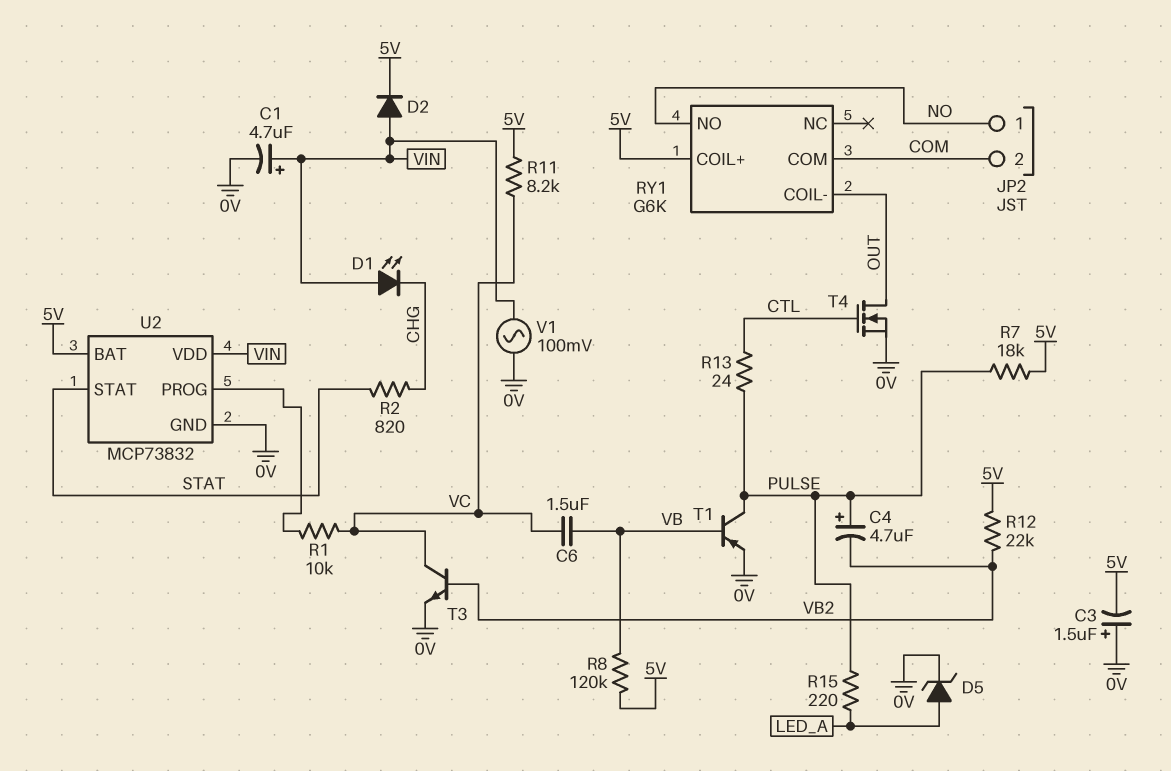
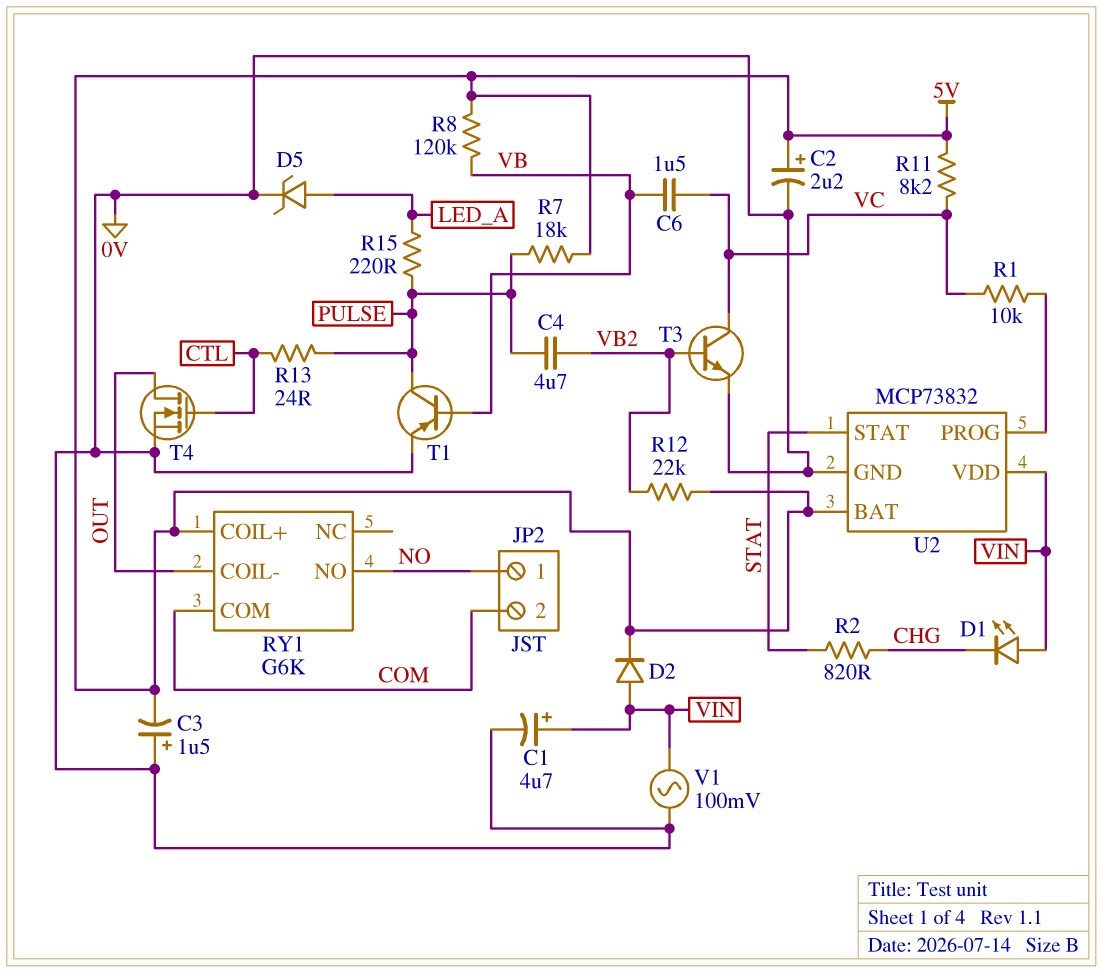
C2: none -> 2.2uF (plus 5V, minus 0V)
C4: 4.7uF (plus PULSE, minus VB2) -> 4.7uF (PULSE, VB2)

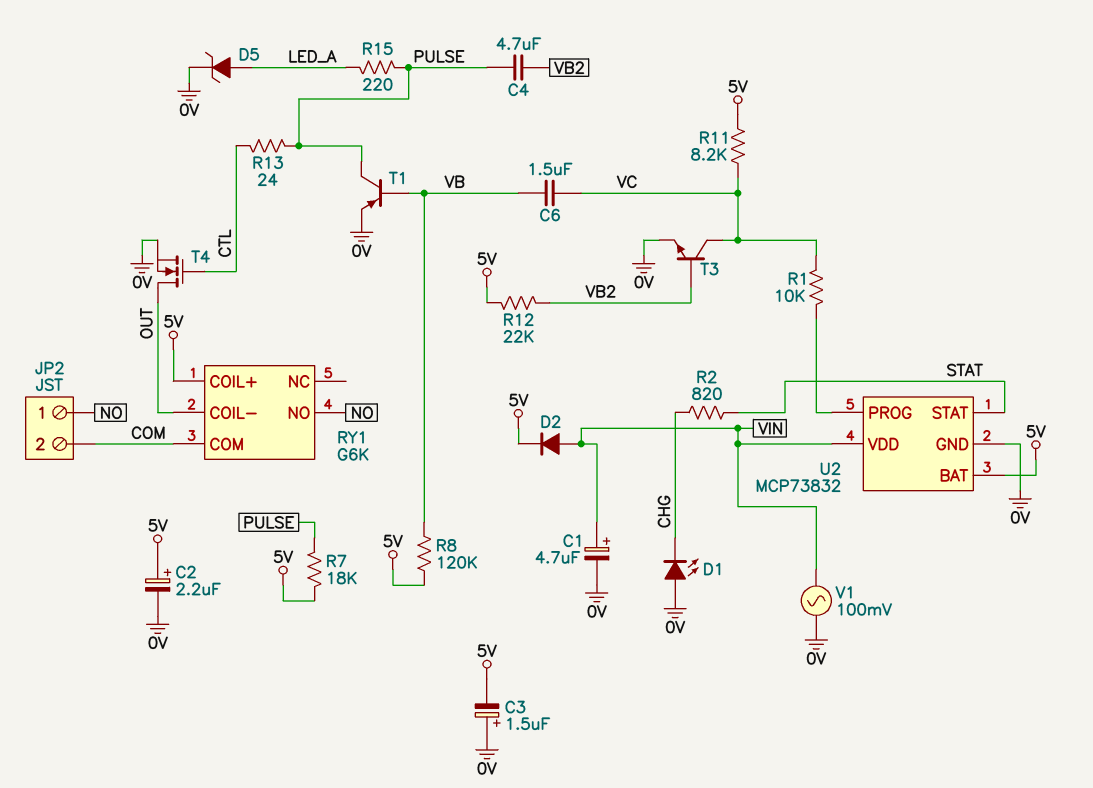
D1: LED (A VIN, K CHG) -> LED (A 0V, K CHG)

